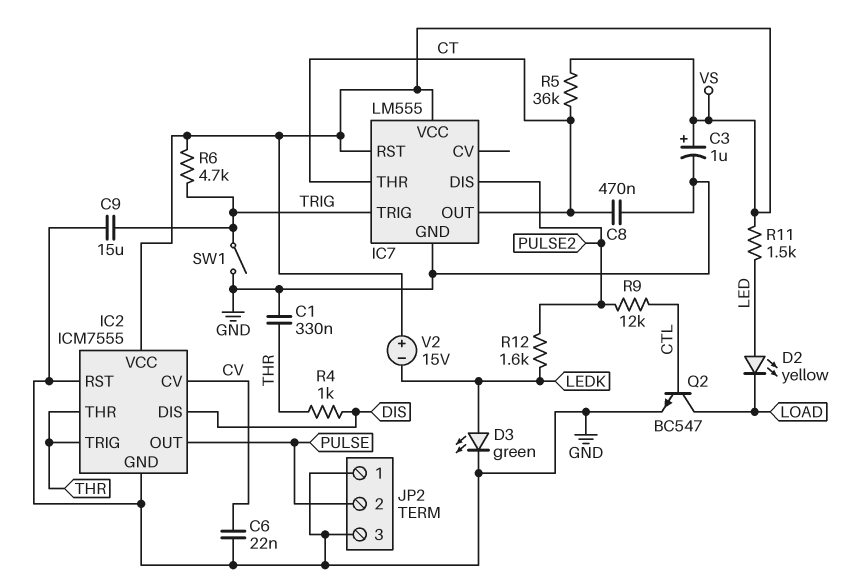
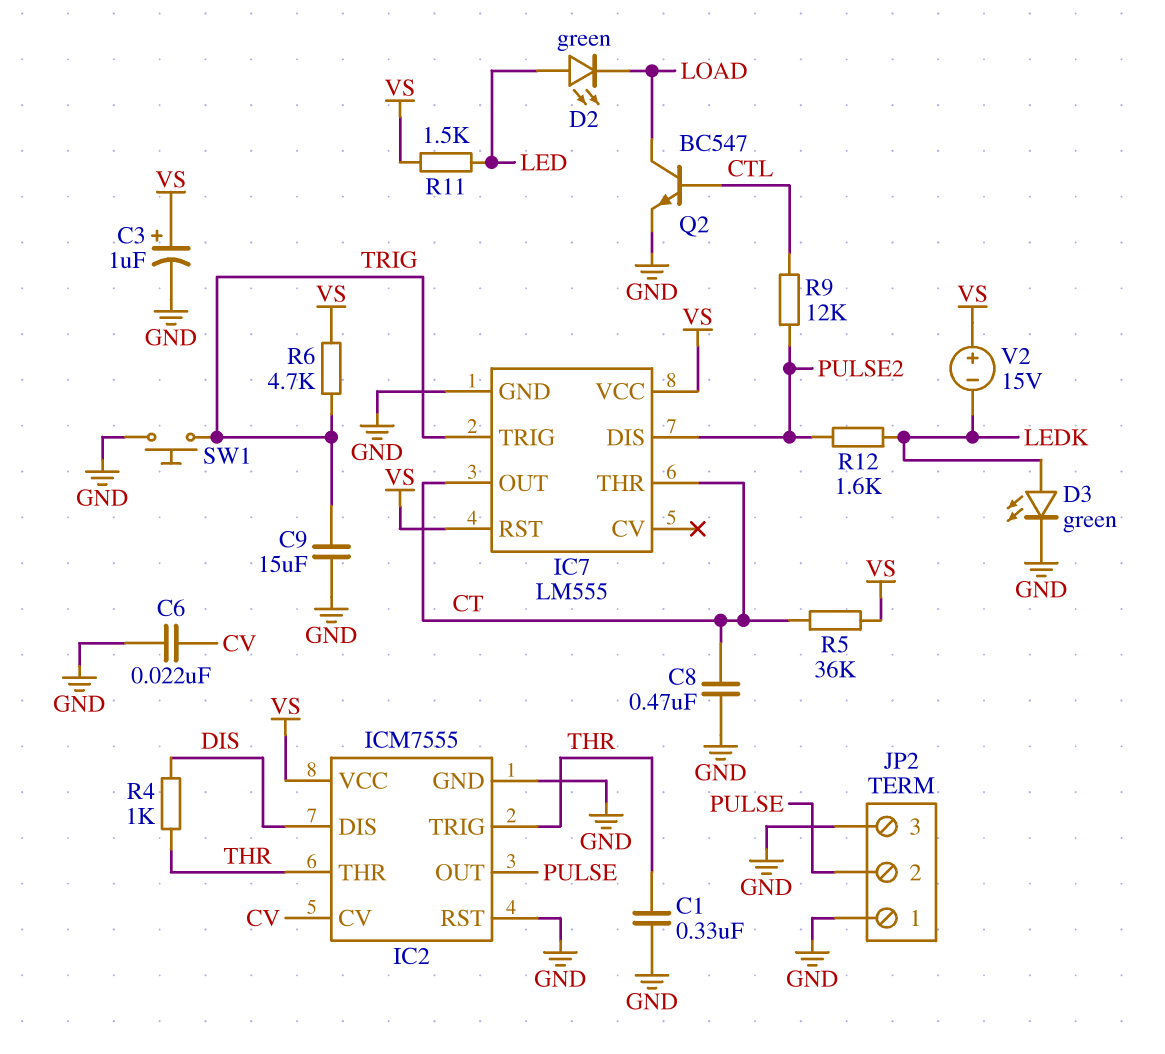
D2: LED yellow (A LED, K LOAD) -> LED green (A LED, K LOAD)
SW1: switch (GND, TRIG) -> button (GND, TRIG)

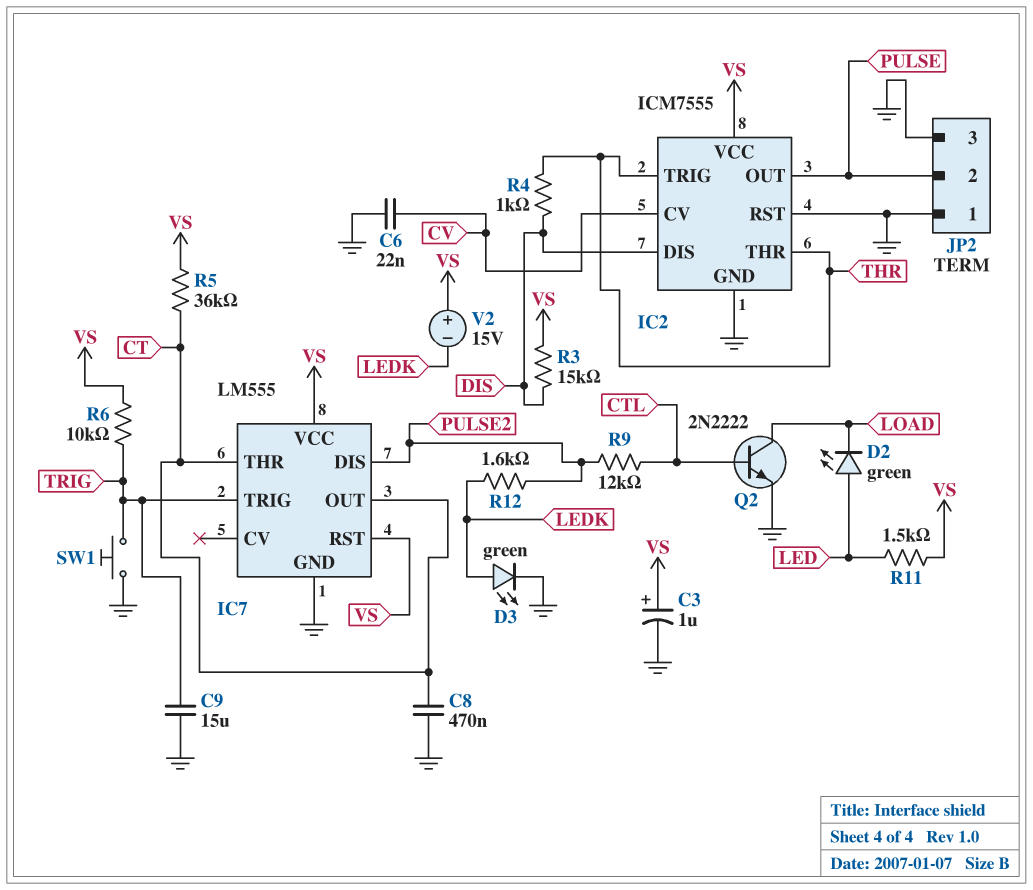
C1: 330nF (GND, THR) -> none
Q2: NPN BC547 (B CTL, C LOAD, E GND) -> NPN 2N2222 (B CTL, C LOAD, E GND)
R3: none -> 15k (DIS, VS)
R6: 4.7k (TRIG, VS) -> 10k (TRIG, VS)

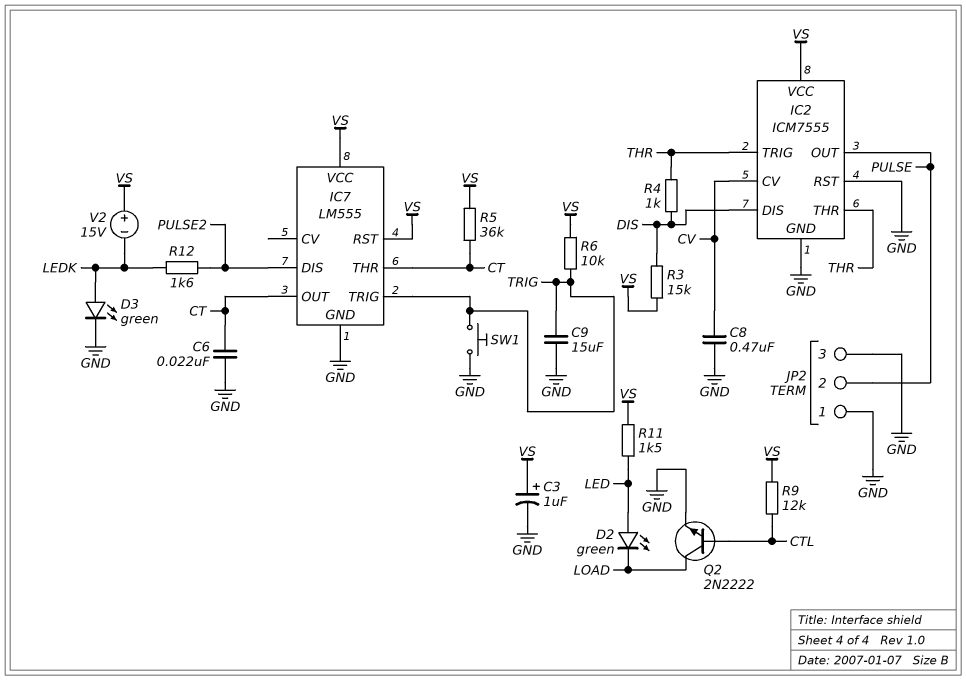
C6: 22nF (CV, GND) -> 22nF (CT, GND)
C8: 470nF (CT, GND) -> 470nF (CV, GND)
R9: 12k (CTL, PULSE2) -> 12k (CTL, VS)

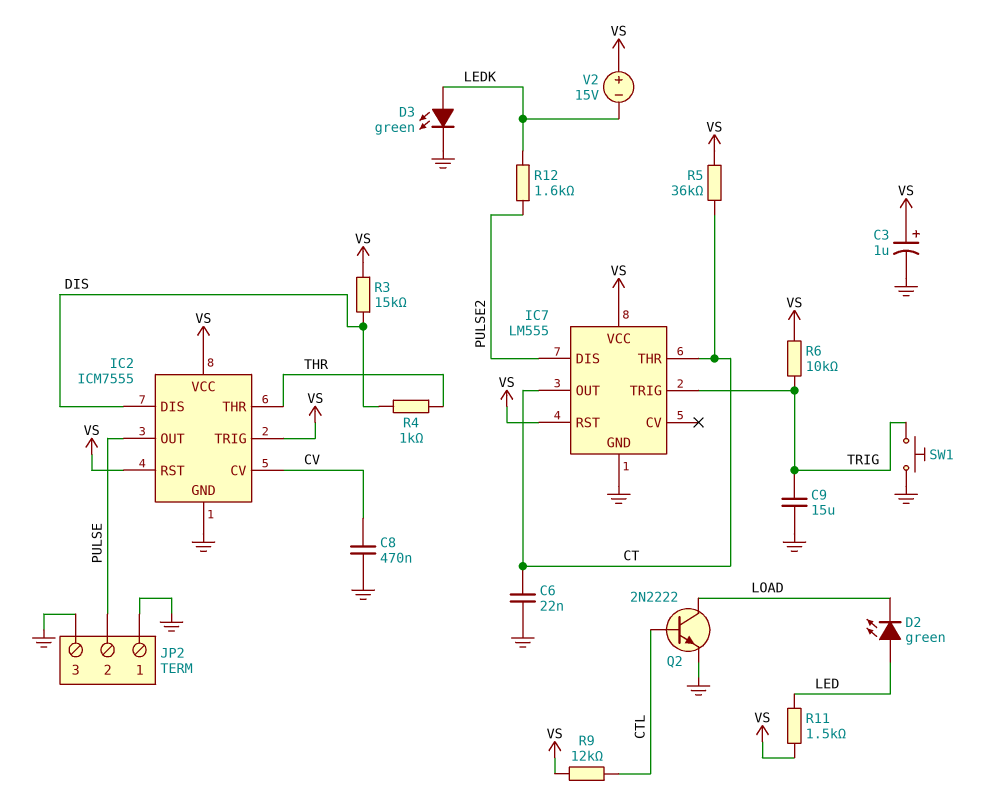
IC2 pin RST: GND -> VS
IC2 pin TRIG: THR -> VS

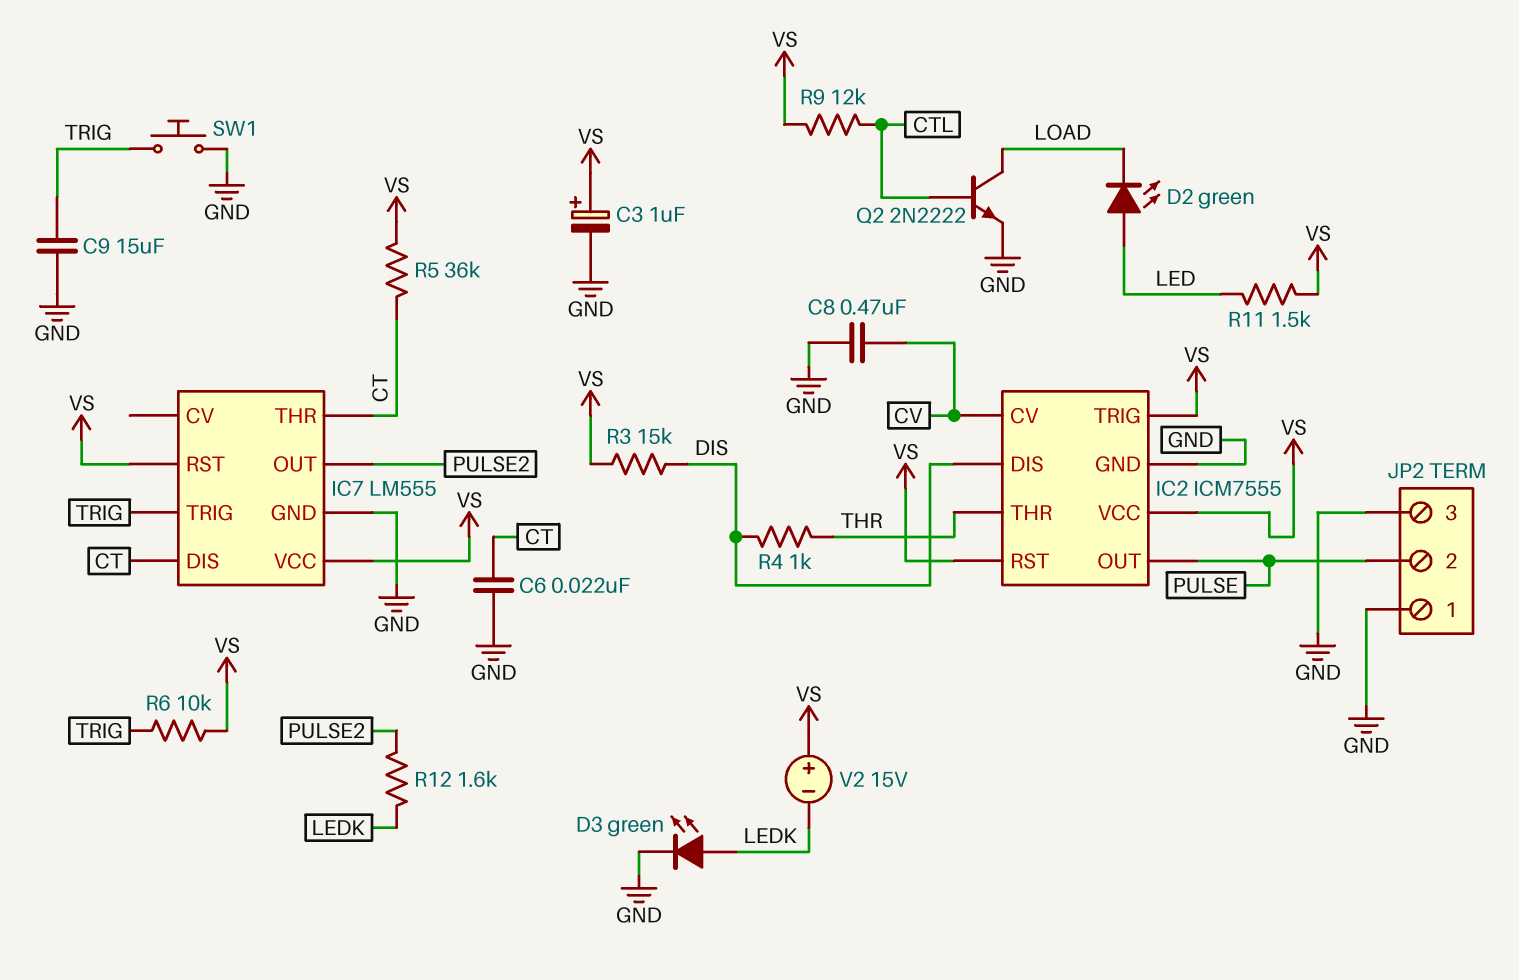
IC7 pin DIS: PULSE2 -> CT
IC7 pin OUT: CT -> PULSE2

